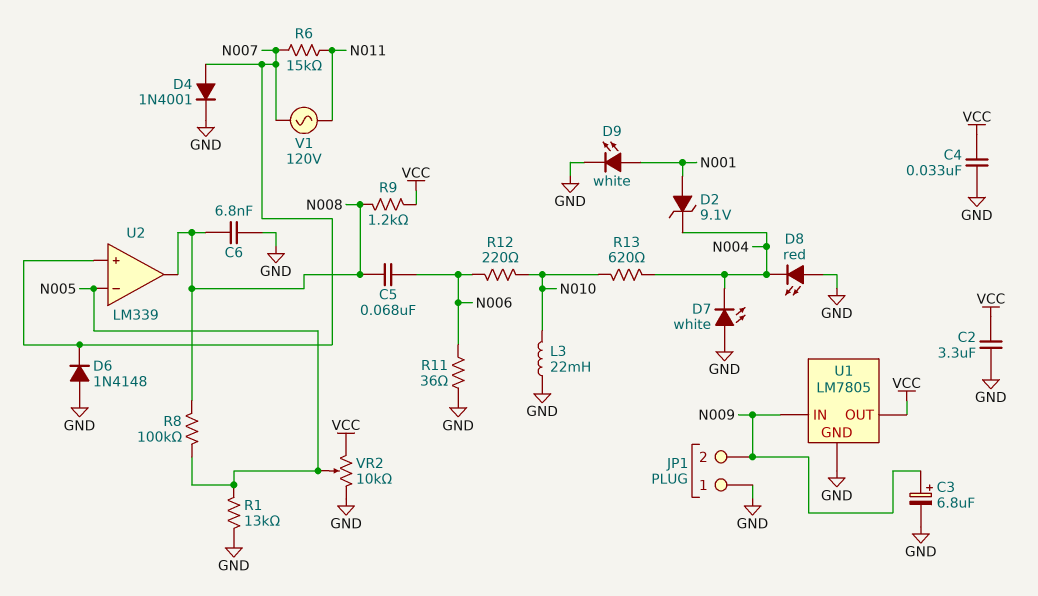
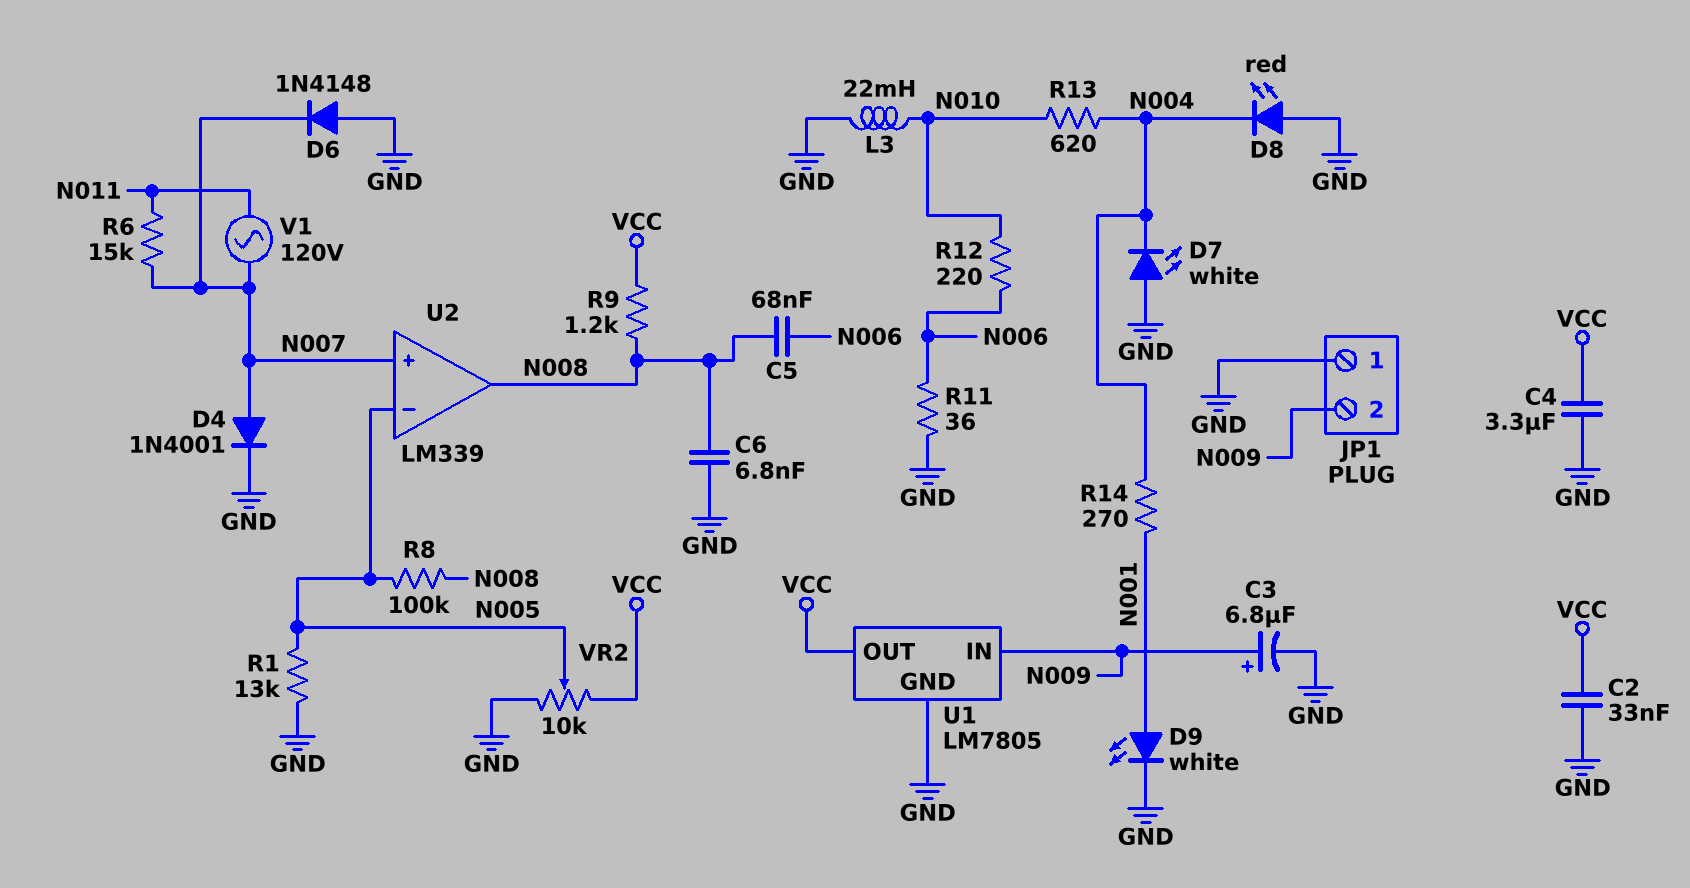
C2: 3.3uF (GND, VCC) -> 33nF (GND, VCC)
C4: 33nF (GND, VCC) -> 3.3uF (GND, VCC)
D2: zener 9.1V (A N001, K N004) -> none
R14: none -> 270 (N001, N004)

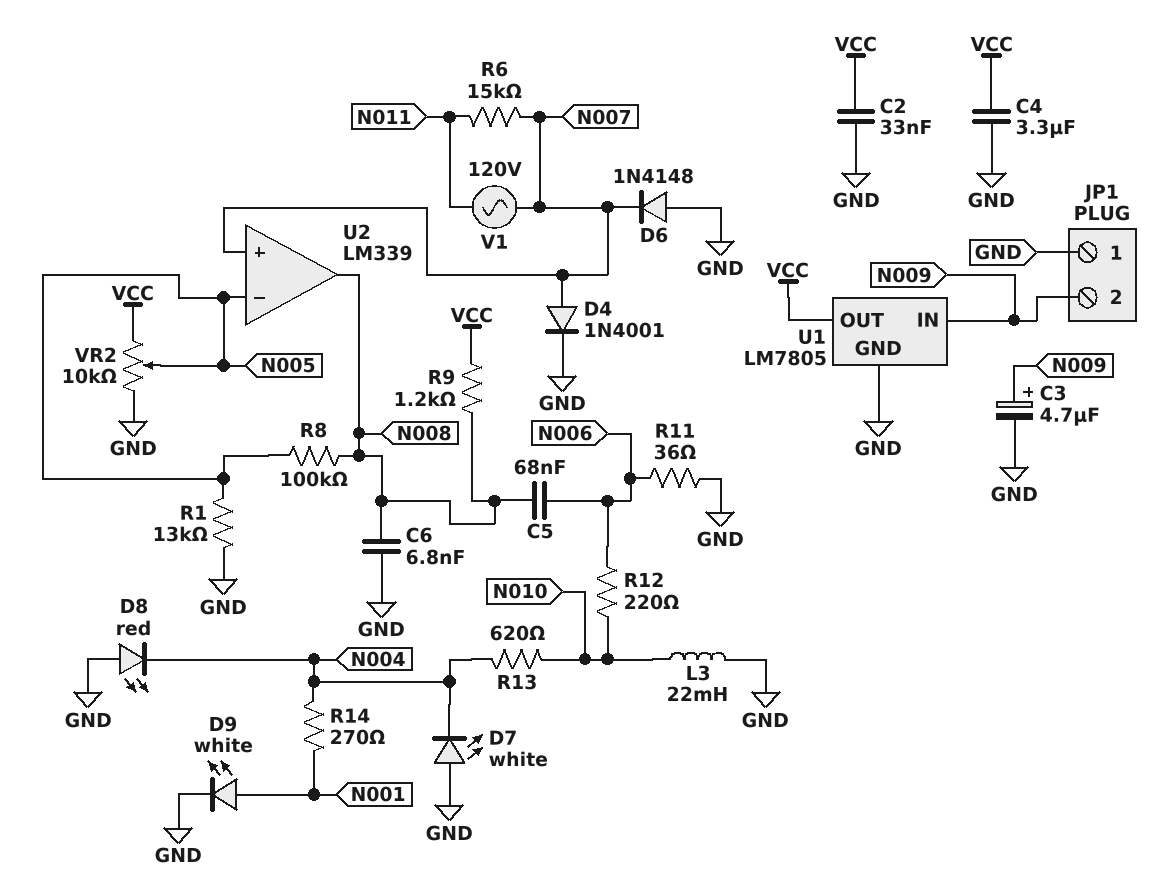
C3: 6.8uF (plus N009, minus GND) -> 4.7uF (plus N009, minus GND)

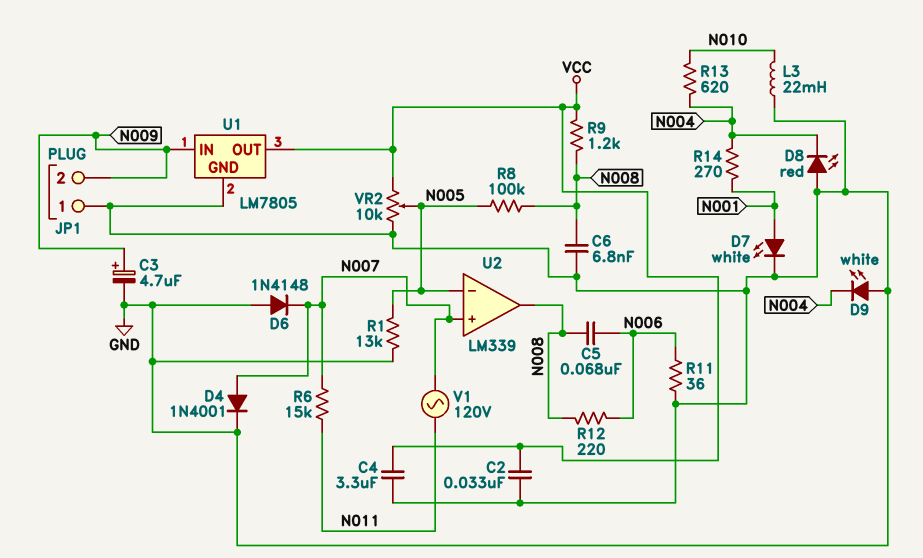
D7: LED white (A GND, K N004) -> LED white (A N001, K GND)
D9: LED white (A N001, K GND) -> LED white (A GND, K N004)
R12: 220 (N006, N010) -> 220 (N006, N008)

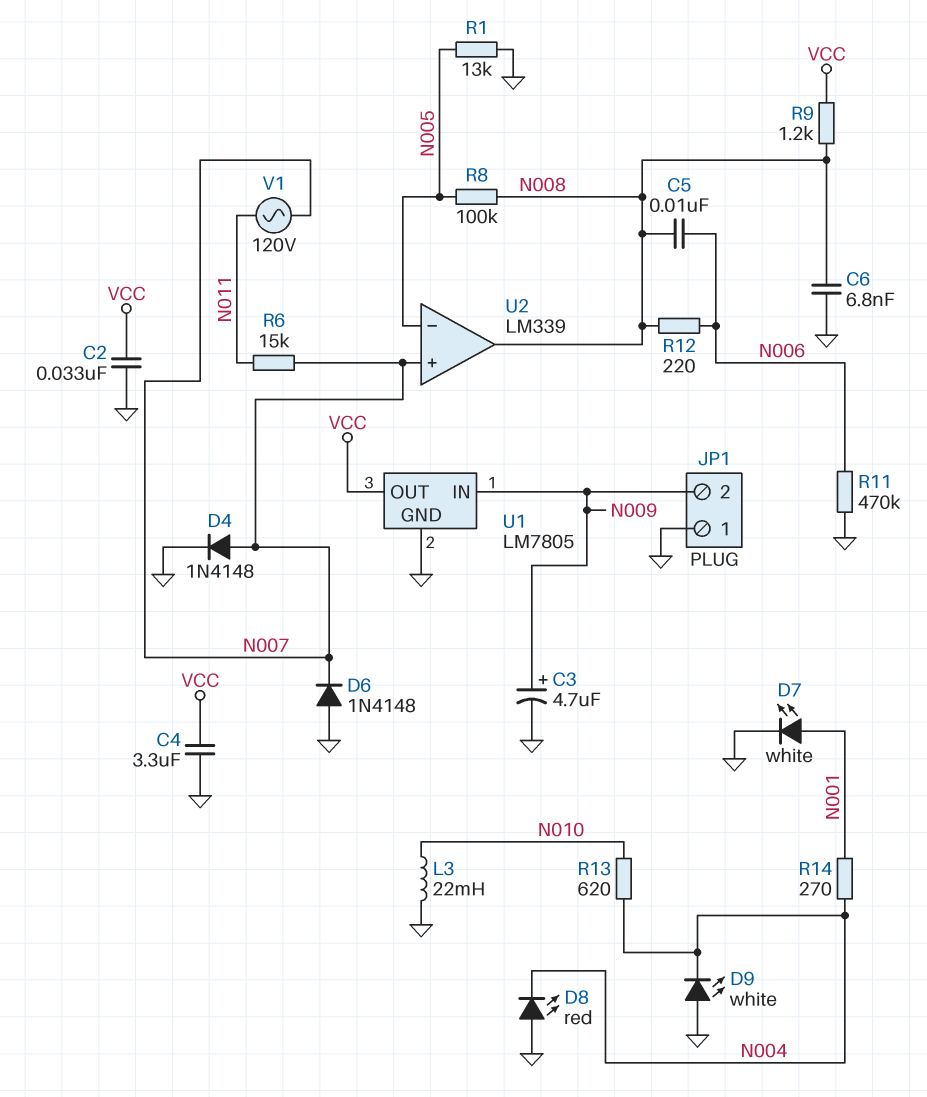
C5: 68nF (N006, N008) -> 10nF (N006, N008)
D4: diode 1N4001 (A N007, K GND) -> diode 1N4148 (A N007, K GND)
R11: 36 (GND, N006) -> 470k (GND, N006)
VR2: 10k (GND, VCC, wiper N005) -> none

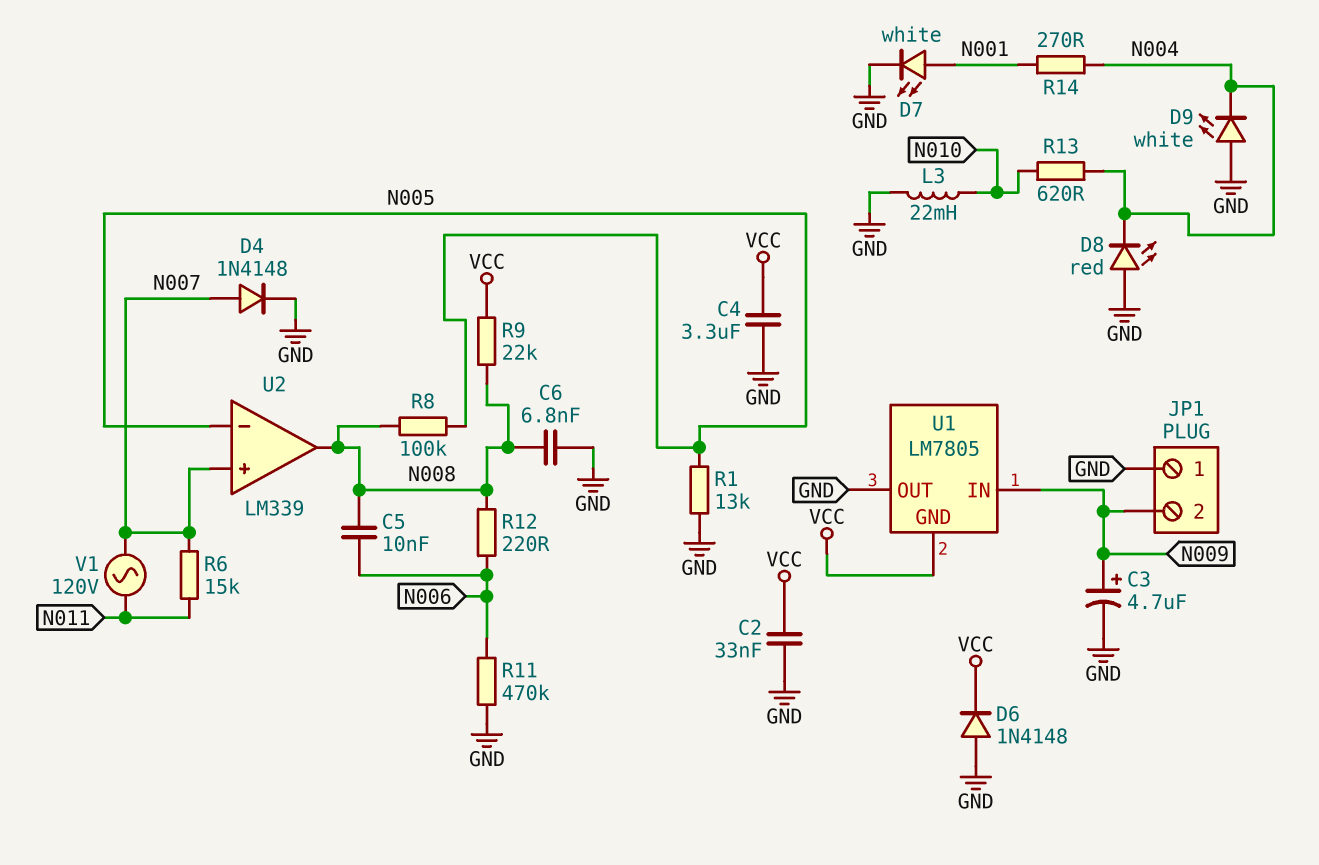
D6: diode 1N4148 (A GND, K N007) -> diode 1N4148 (A GND, K VCC)
R9: 1.2k (N008, VCC) -> 22k (N008, VCC)
U1 pin GND: GND -> VCC
U1 pin OUT: VCC -> GND

